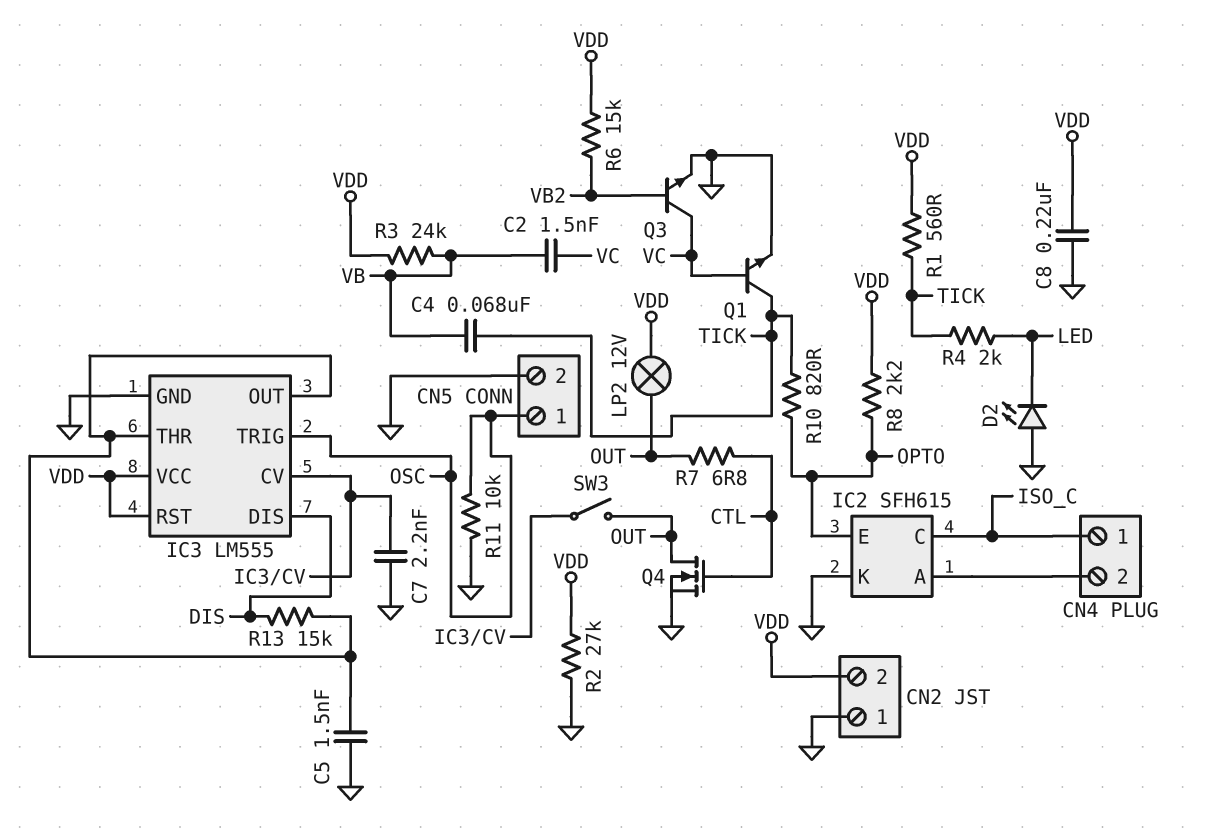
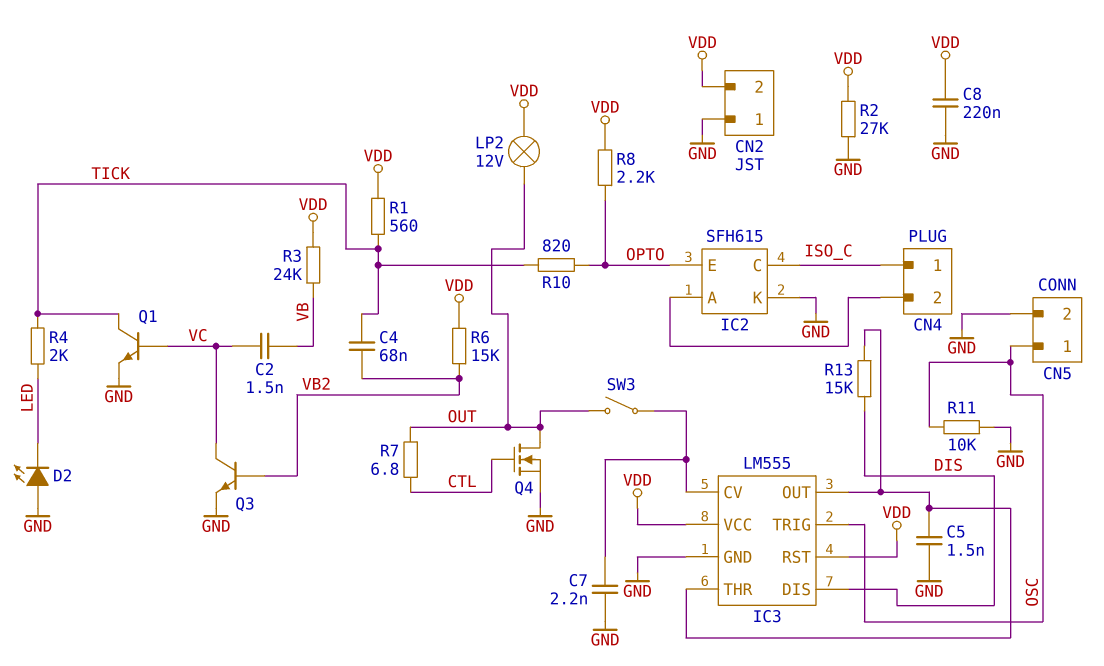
C4: 68nF (TICK, VB) -> 68nF (TICK, VB2)

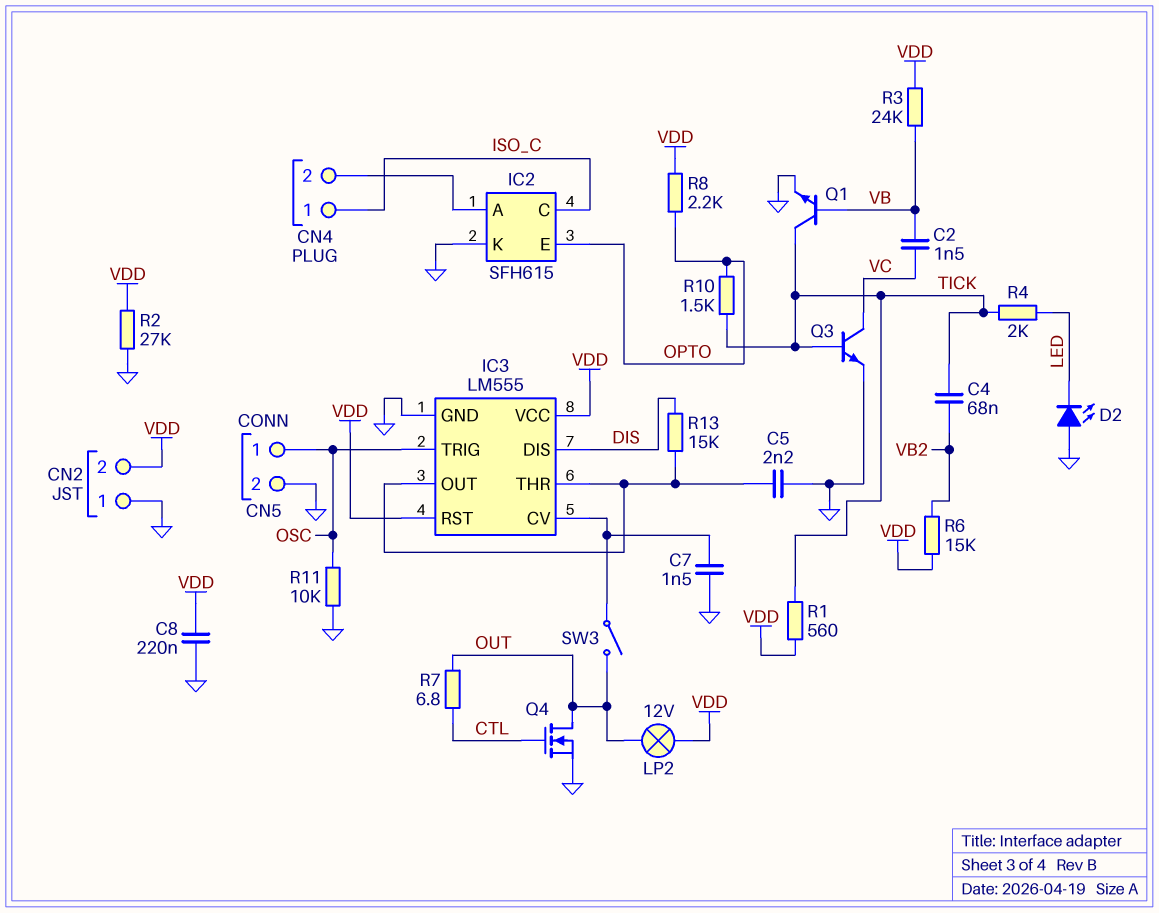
C5: 1.5nF (GND, IC3/OUT) -> 2.2nF (GND, IC3/OUT)
C7: 2.2nF (GND, IC3/CV) -> 1.5nF (GND, IC3/CV)
Q1: NPN (B VC, C TICK, E GND) -> NPN (B VB, C TICK, E GND)
Q3: NPN (B VB2, C VC, E GND) -> NPN (B TICK, C VC, E GND)
R10: 820 (OPTO, TICK) -> 1.5k (OPTO, TICK)

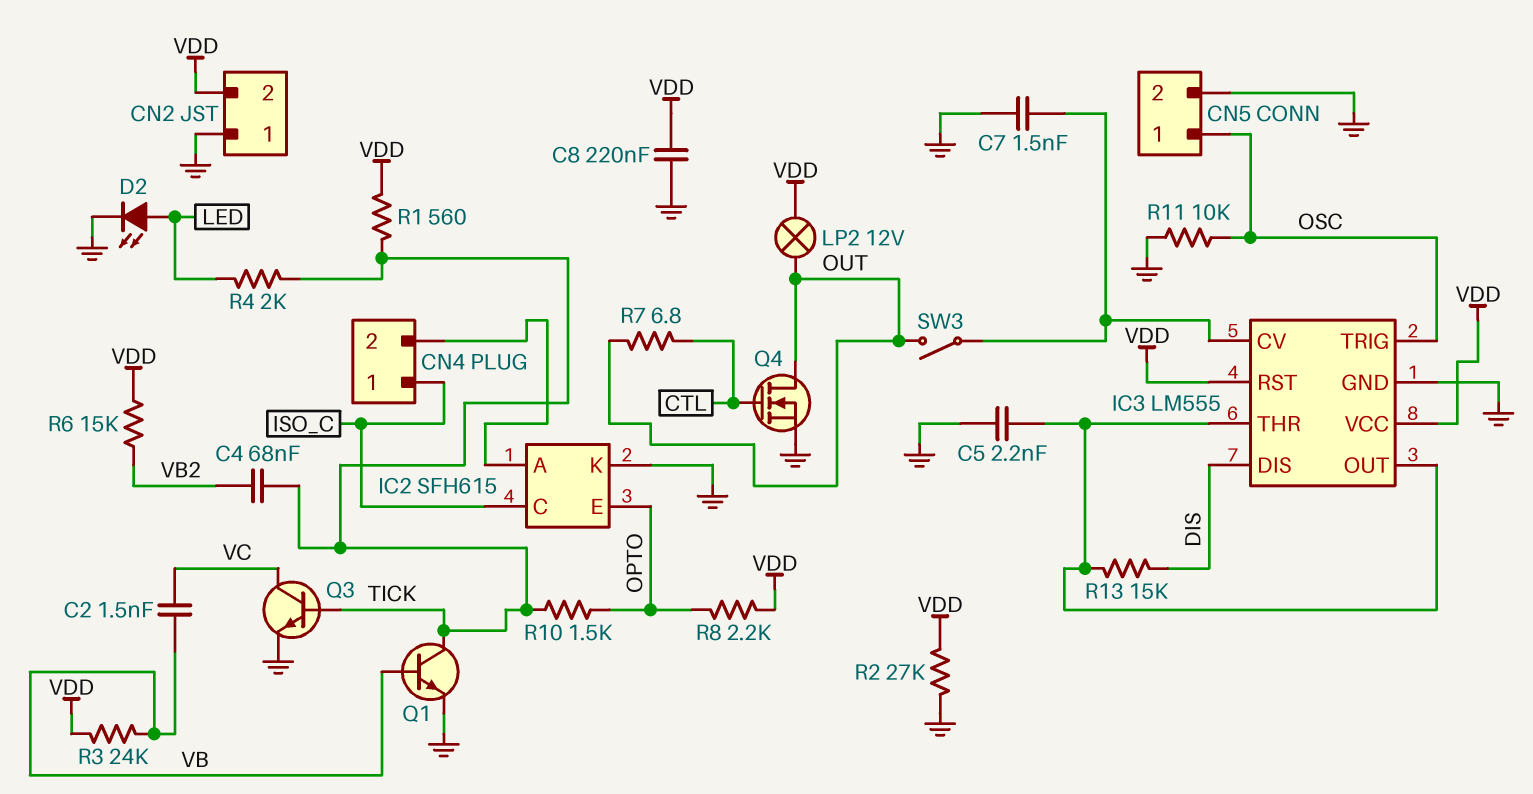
D2: LED (A GND, K LED) -> LED (A LED, K GND)

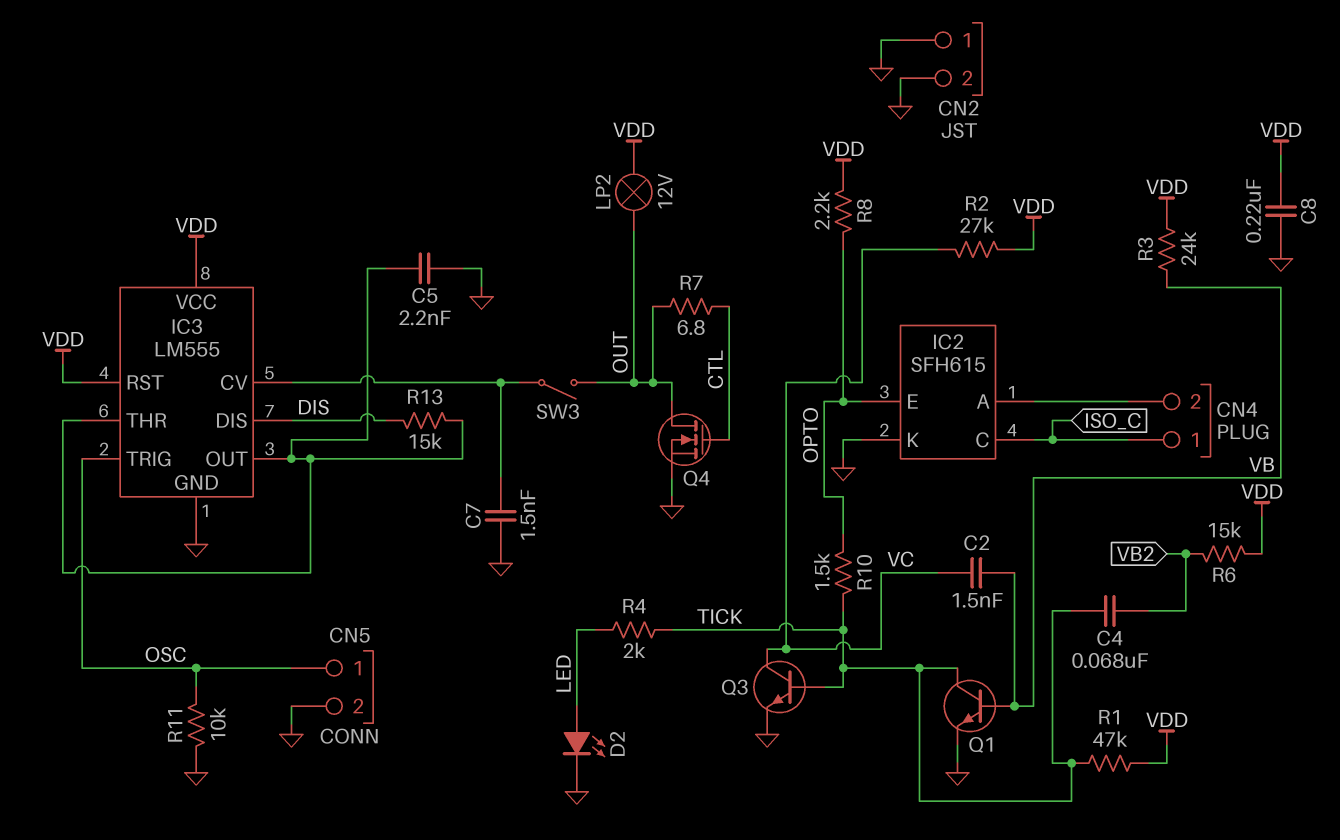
CN2 pin 2: VDD -> GND
R1: 560 (TICK, VDD) -> 47k (TICK, VDD)
R2: 27k (GND, VDD) -> 27k (VC, VDD)

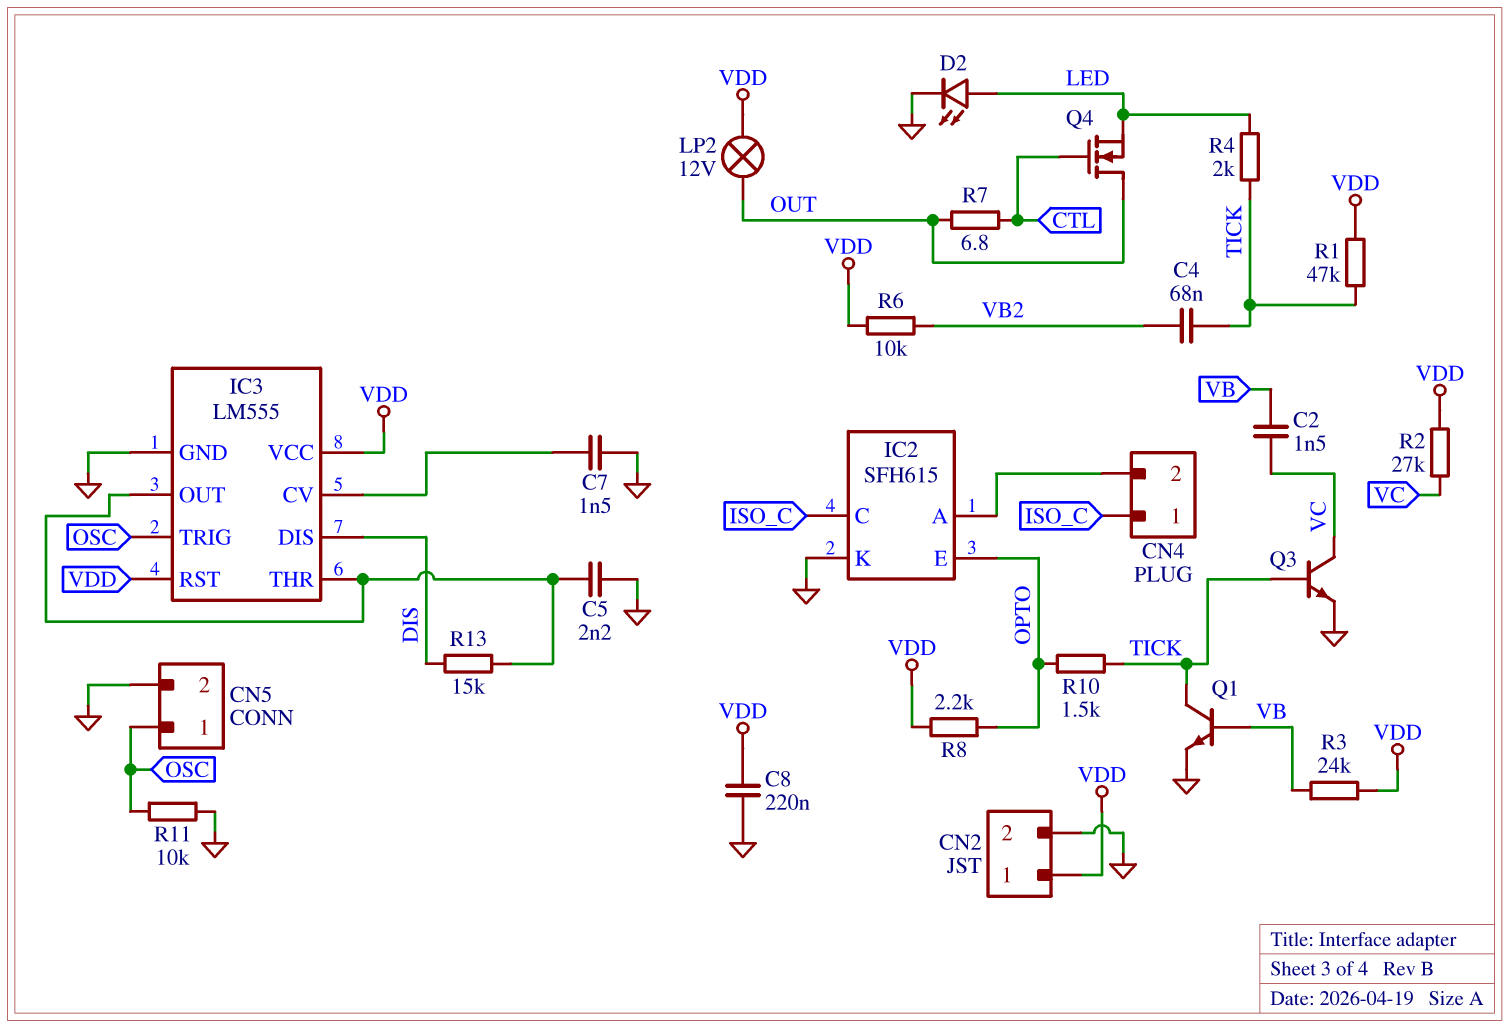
CN2 pin 1: GND -> VDD
Q4: NMOS (G CTL, D OUT, S GND) -> NMOS (G CTL, D OUT, S LED)
R6: 15k (VB2, VDD) -> 10k (VB2, VDD)
SW3: switch (IC3/CV, OUT) -> none

